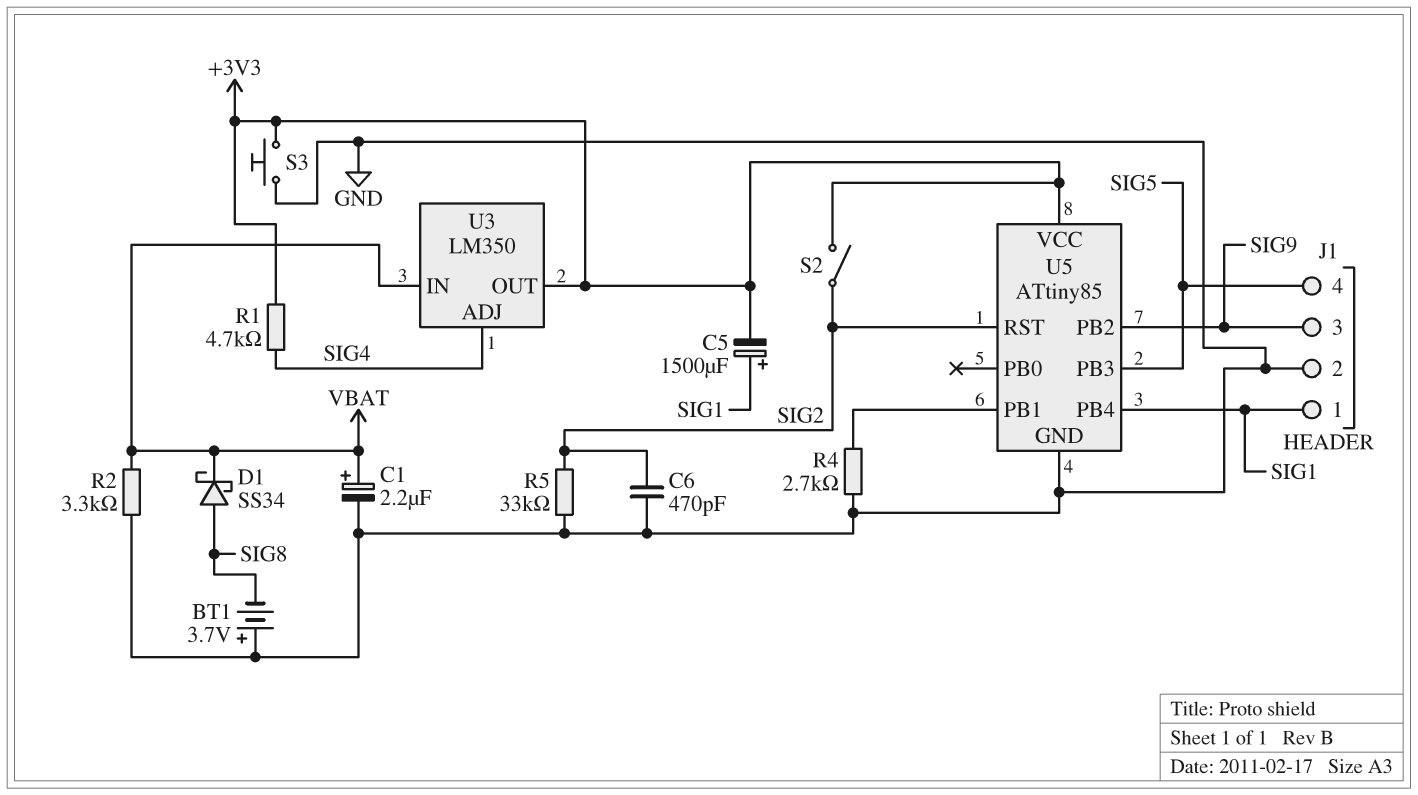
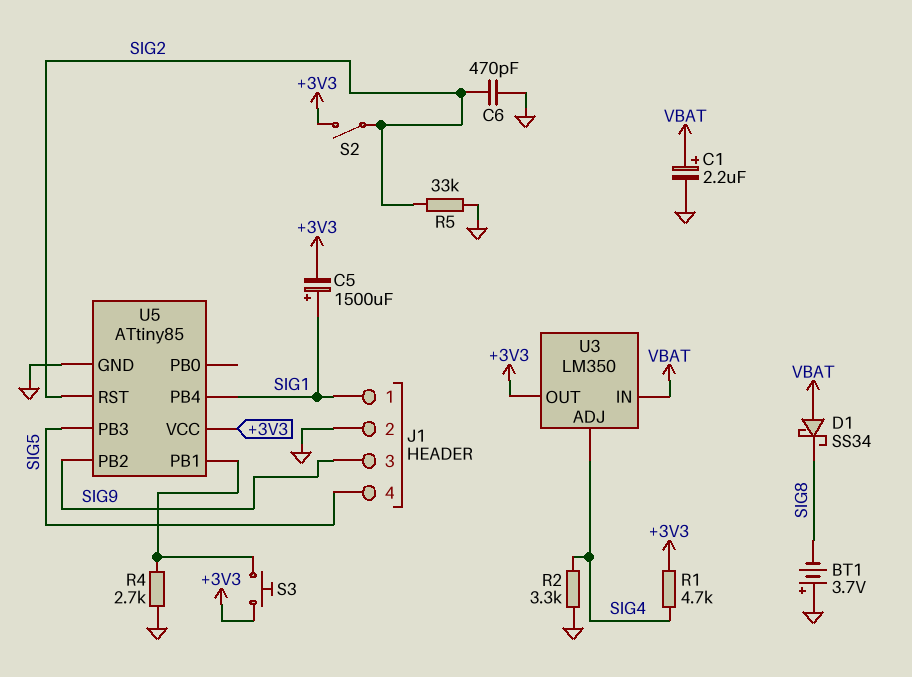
D1: schottky SS34 (A SIG8, K VBAT) -> schottky SS34 (A VBAT, K SIG8)
R2: 3.3k (GND, VBAT) -> 3.3k (GND, SIG4)
S3: button (+3V3, GND) -> button (+3V3, U5/PB1)

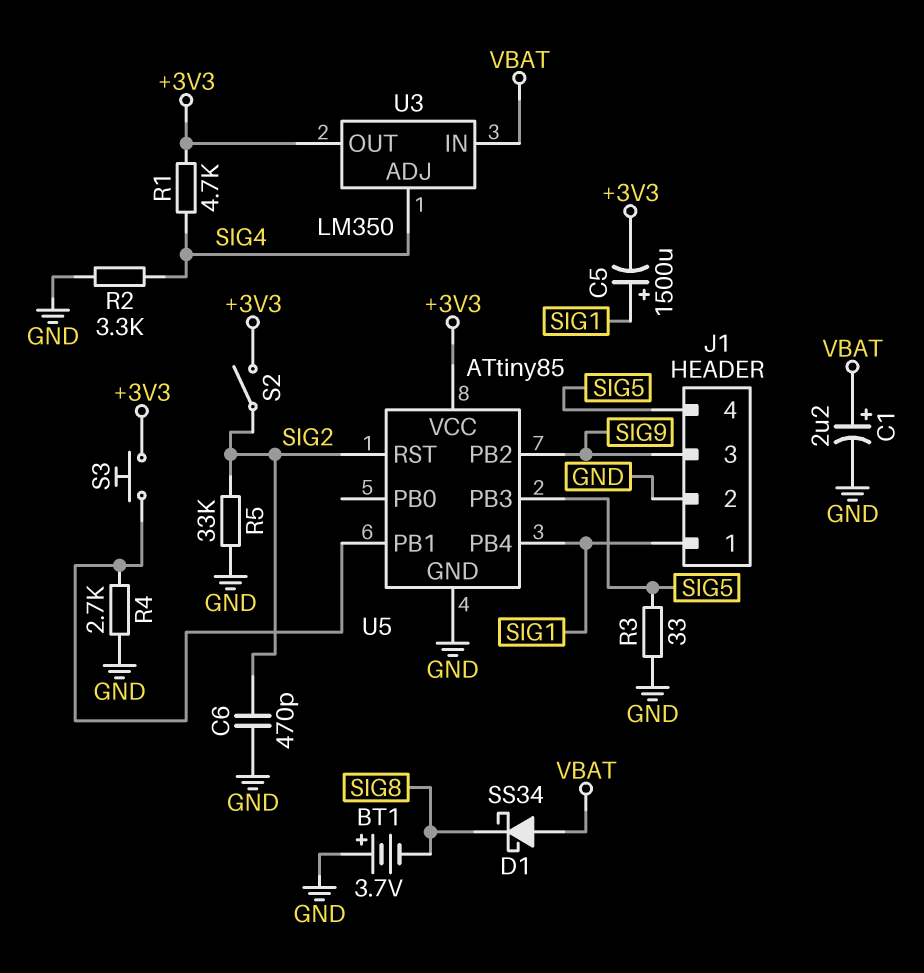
R3: none -> 33 (GND, SIG5)

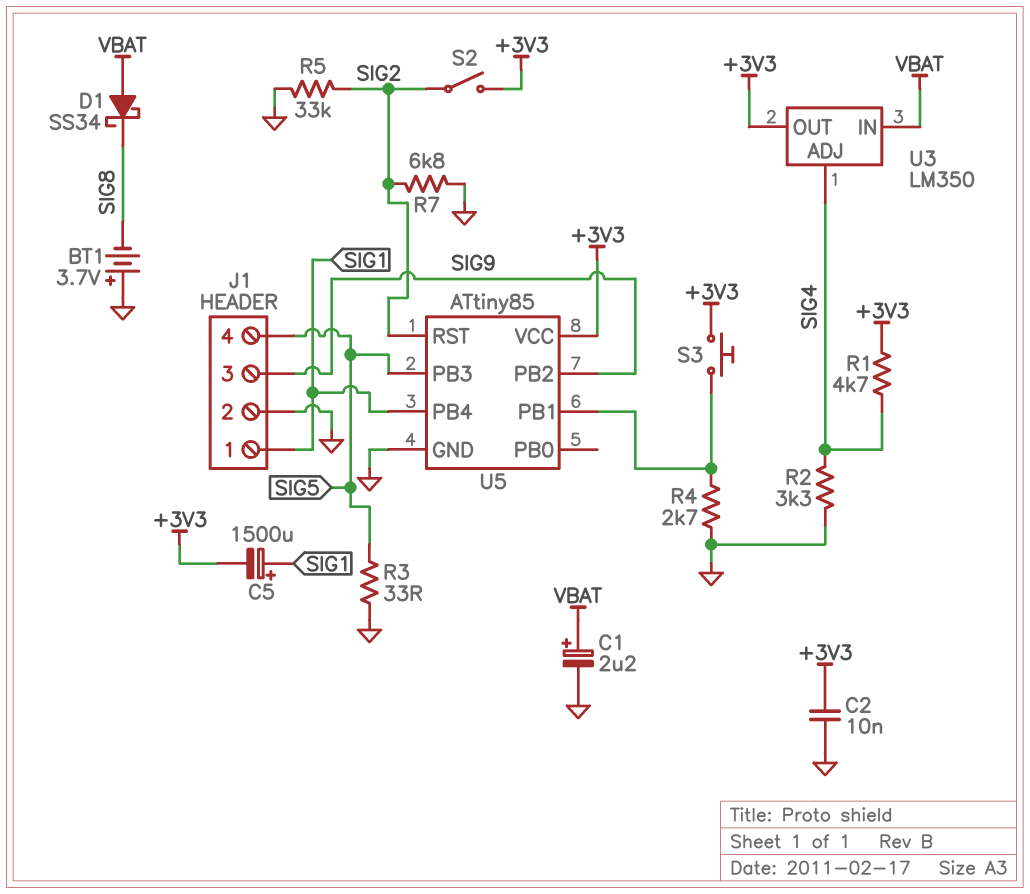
C2: none -> 10nF (+3V3, GND)
C6: 470pF (GND, SIG2) -> none
R7: none -> 6.8k (GND, SIG2)

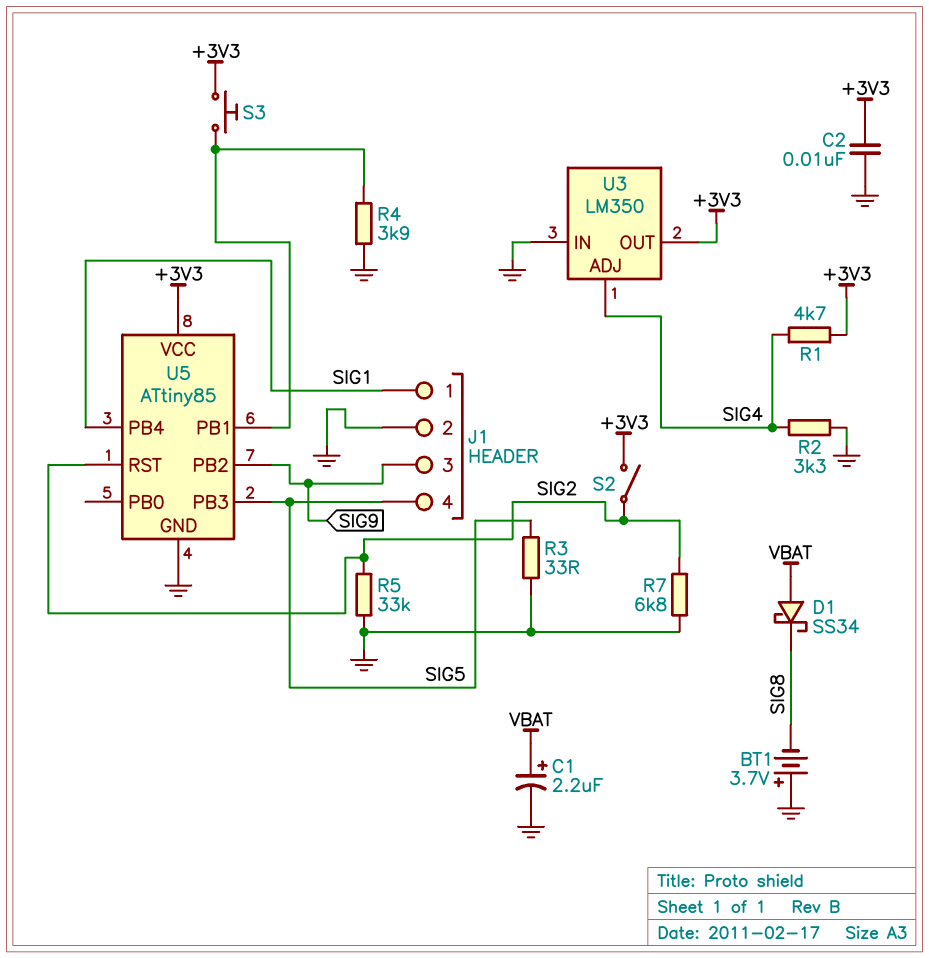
C5: 1500uF (plus SIG1, minus +3V3) -> none
R4: 2.7k (GND, U5/PB1) -> 3.9k (GND, U5/PB1)
U3 pin IN: VBAT -> GND

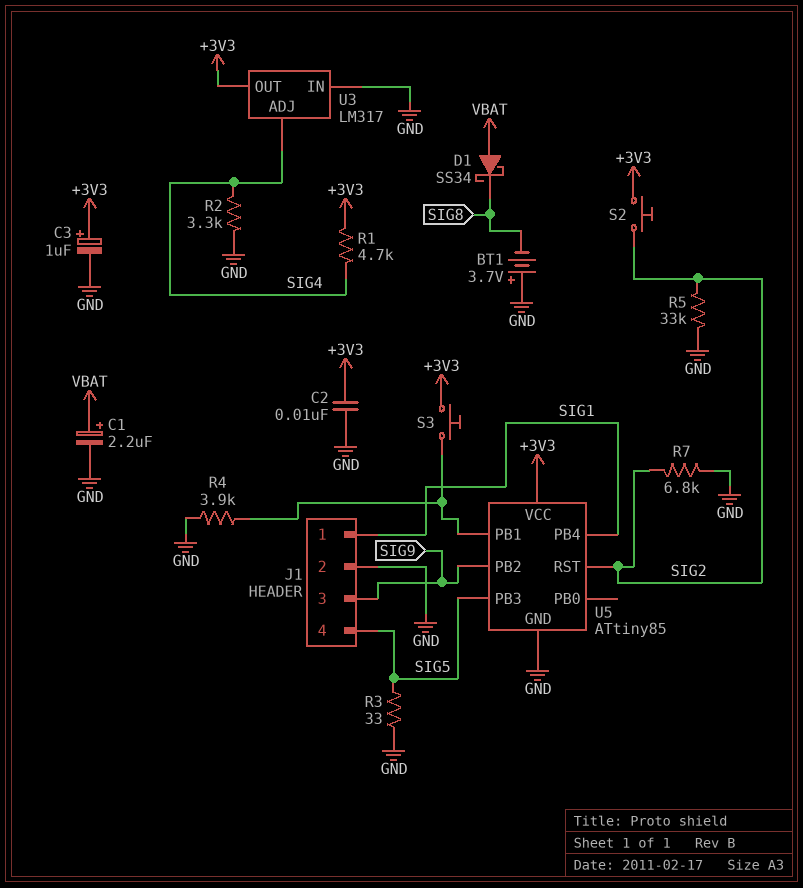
C3: none -> 1uF (plus +3V3, minus GND)
S2: switch (+3V3, SIG2) -> button (+3V3, SIG2)
U3: LM350 -> LM317

